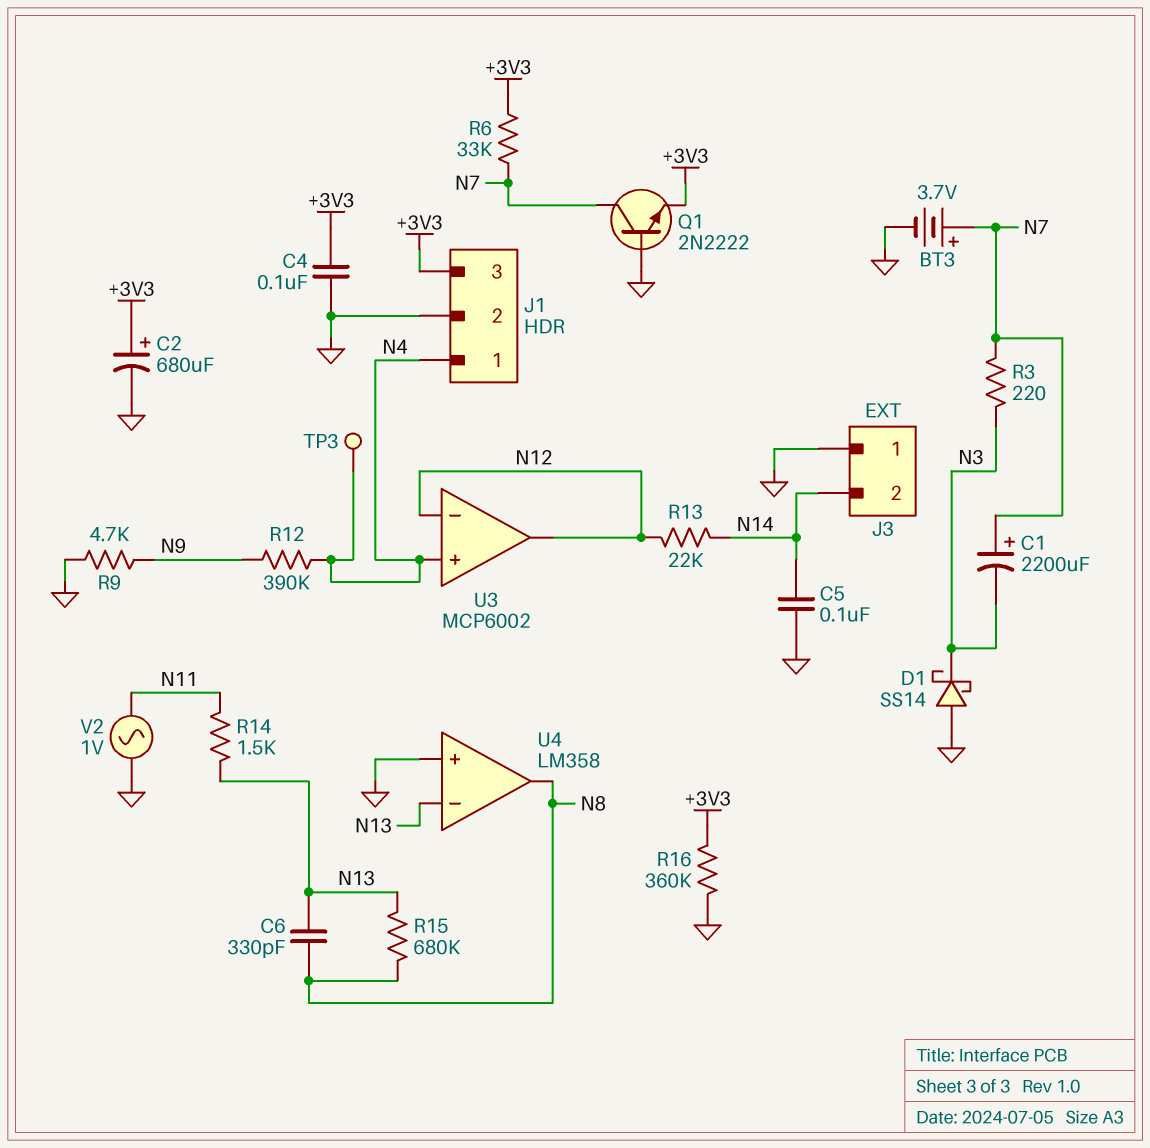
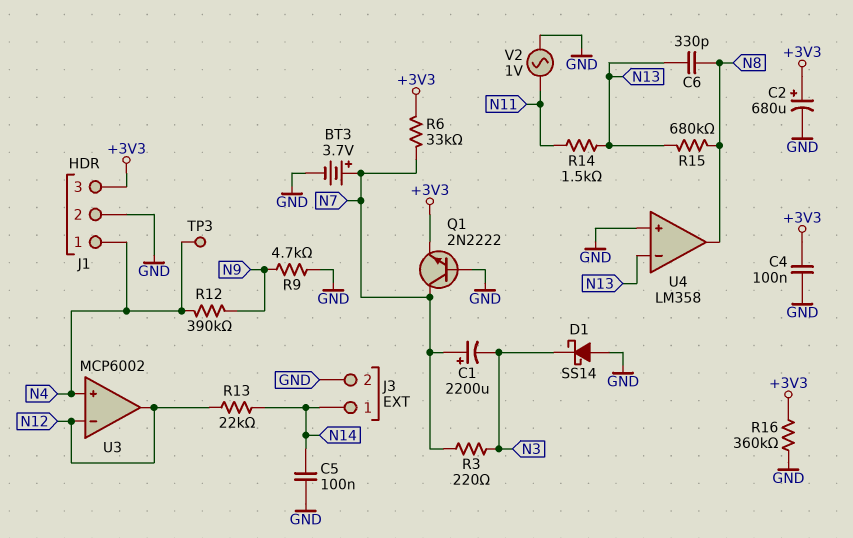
J3 pin 1: GND -> N14
J3 pin 2: N14 -> GND

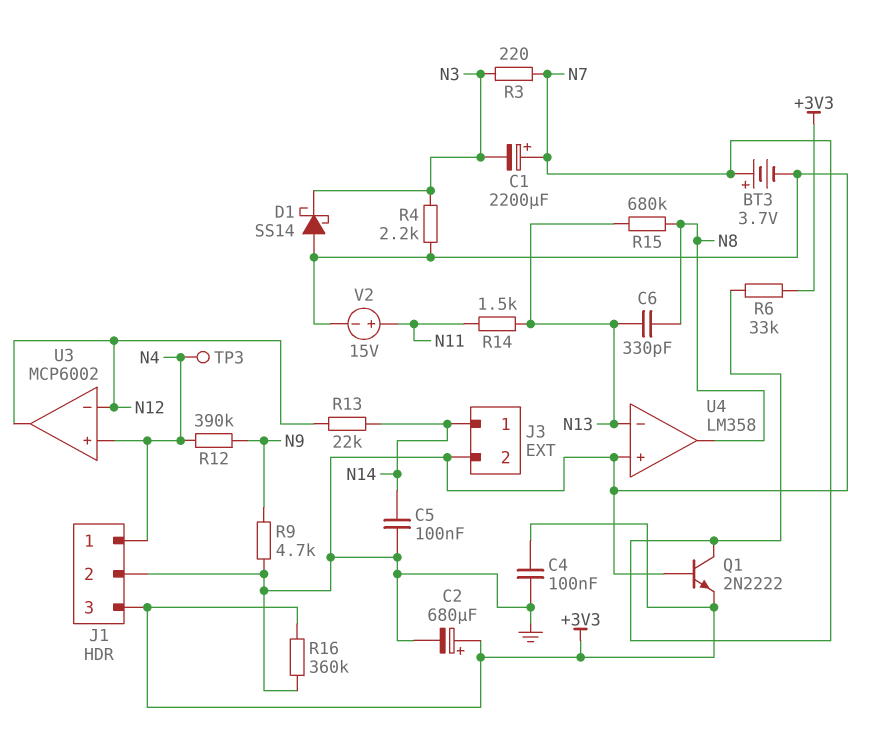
R4: none -> 2.2k (GND, N3)
V2: AC 1V (GND, N11) -> 15V (plus N11, minus GND)

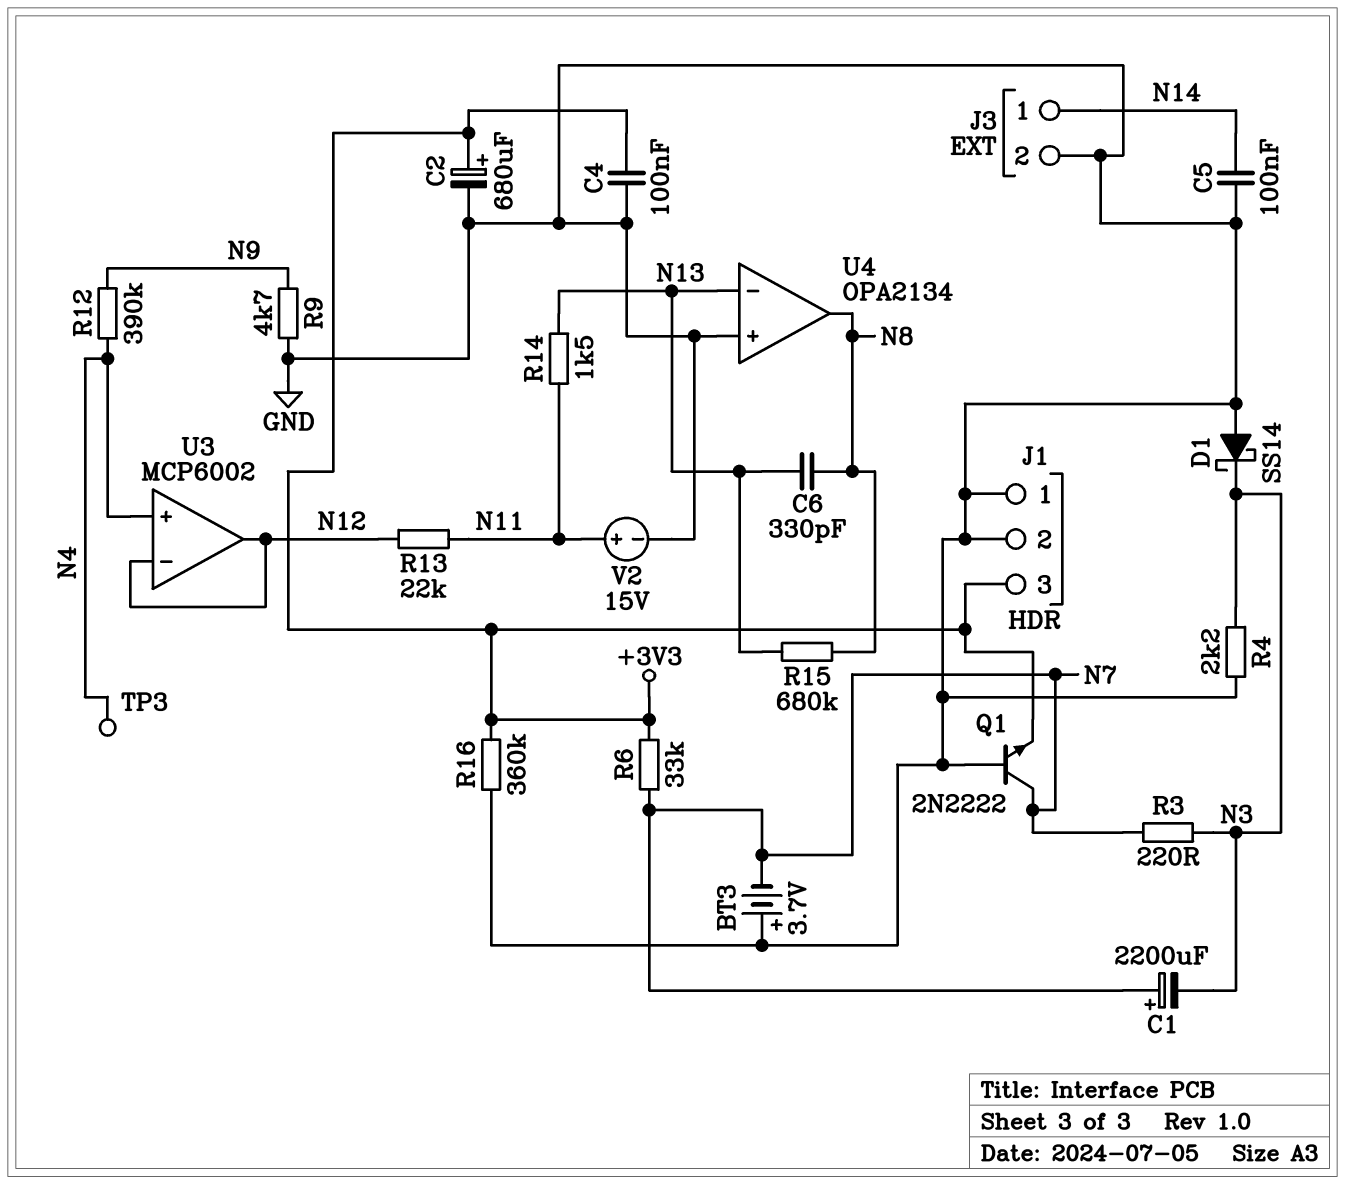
BT3: 3.7V (plus N7, minus GND) -> 3.7V (plus GND, minus N7)
J1 pin 1: N4 -> GND
R13: 22k (N12, N14) -> 22k (N11, N12)
U4: LM358 -> OPA2134

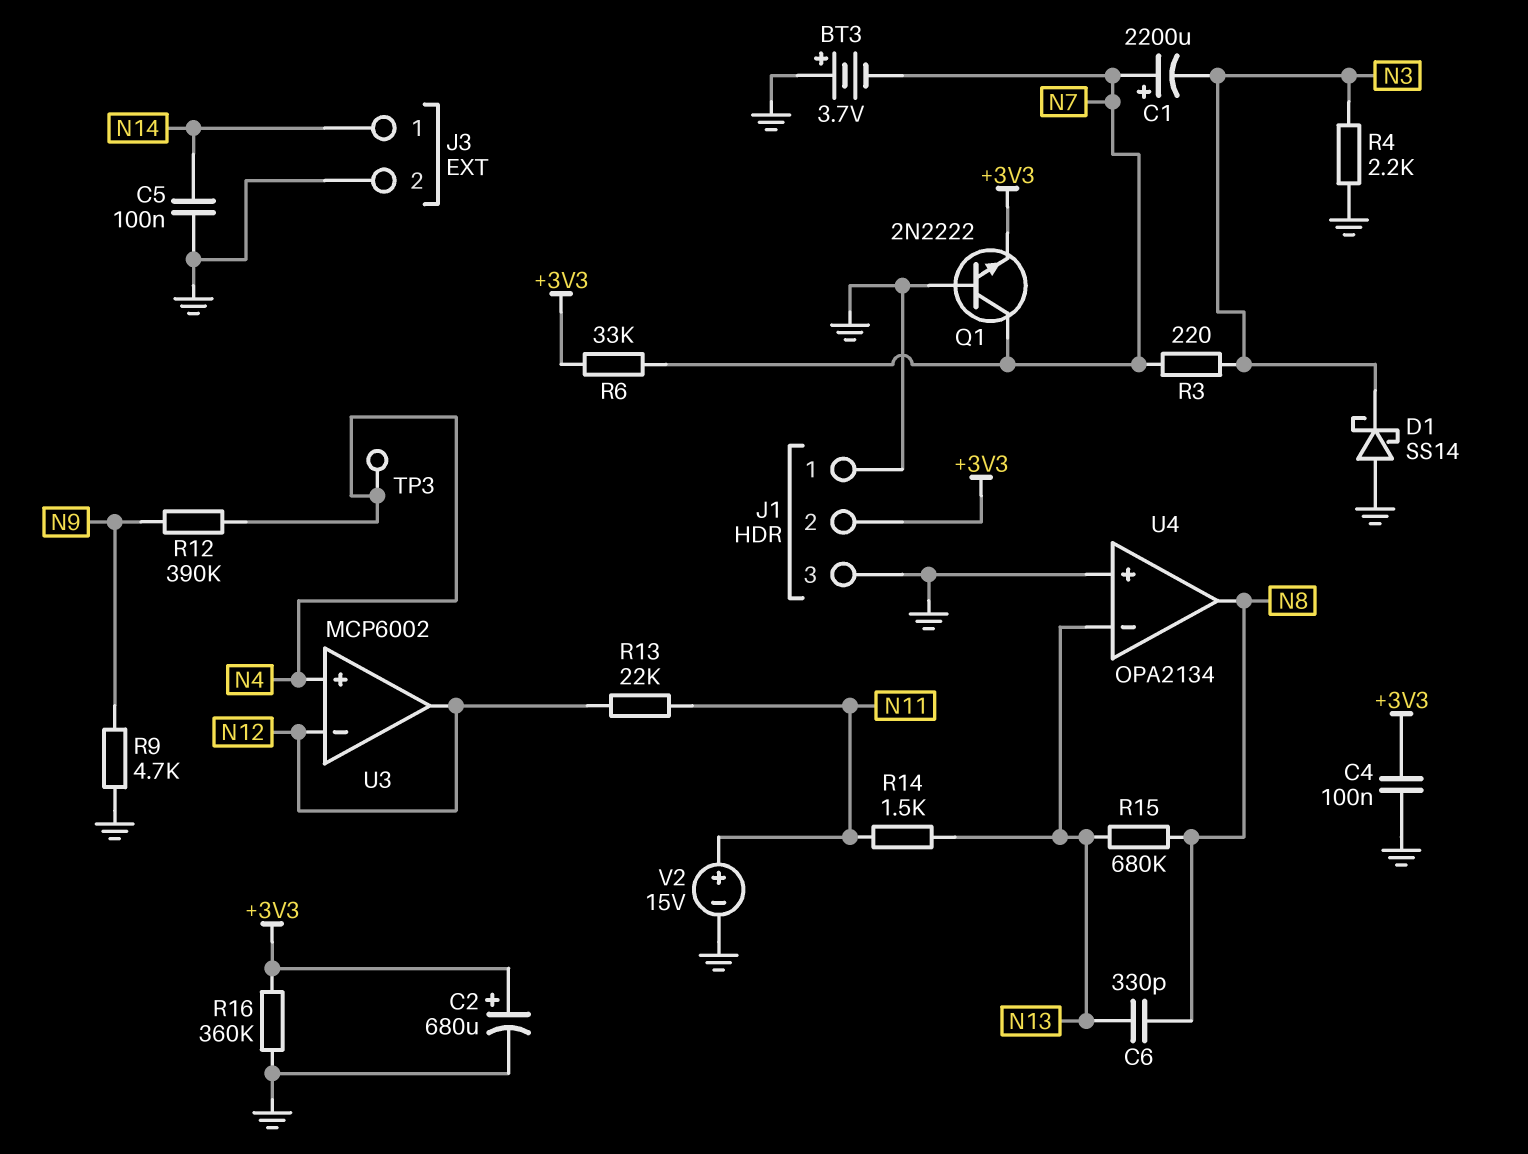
J1 pin 2: GND -> +3V3
J1 pin 3: +3V3 -> GND

